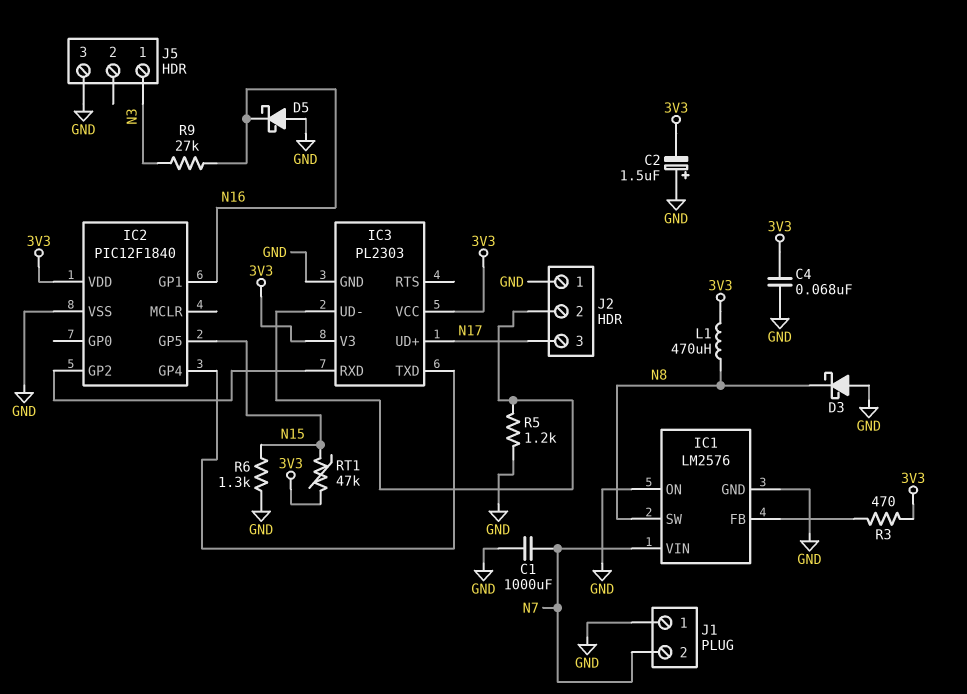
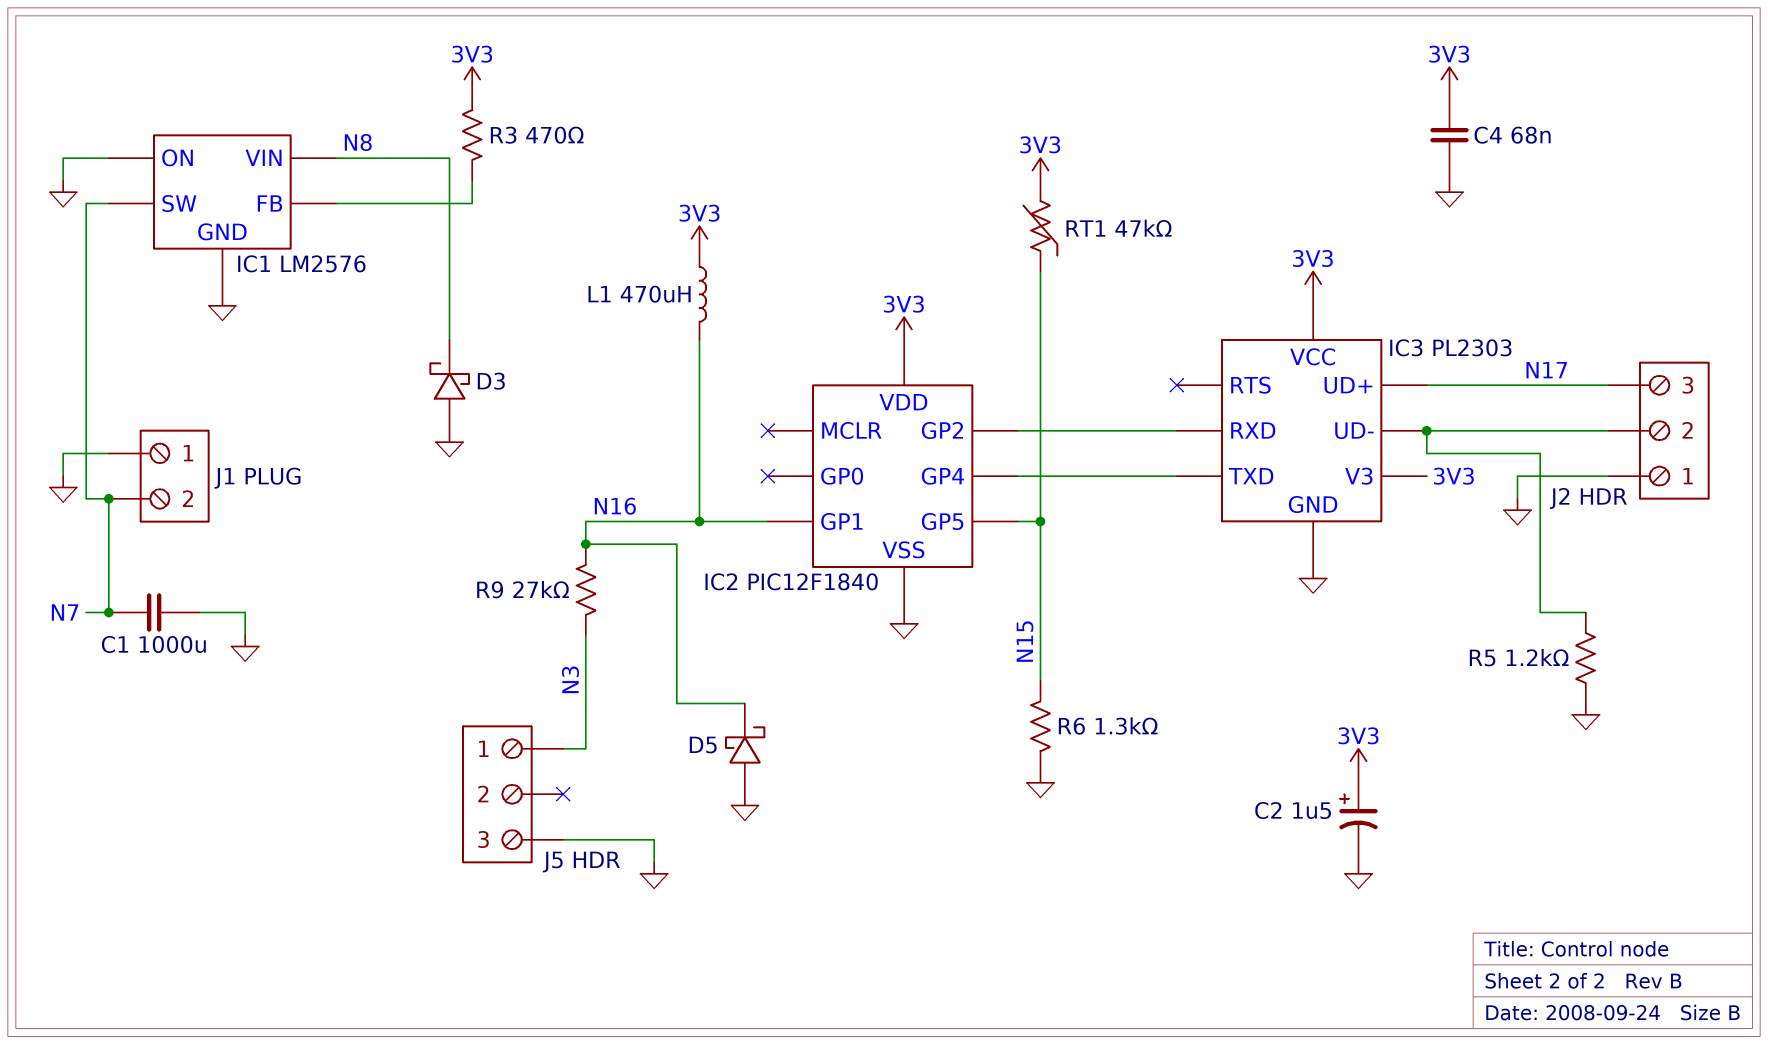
C2: 1.5uF (plus GND, minus 3V3) -> 1.5uF (plus 3V3, minus GND)
IC1 pin SW: N8 -> N7
IC1 pin VIN: N7 -> N8
L1: 470uH (3V3, N8) -> 470uH (3V3, N16)

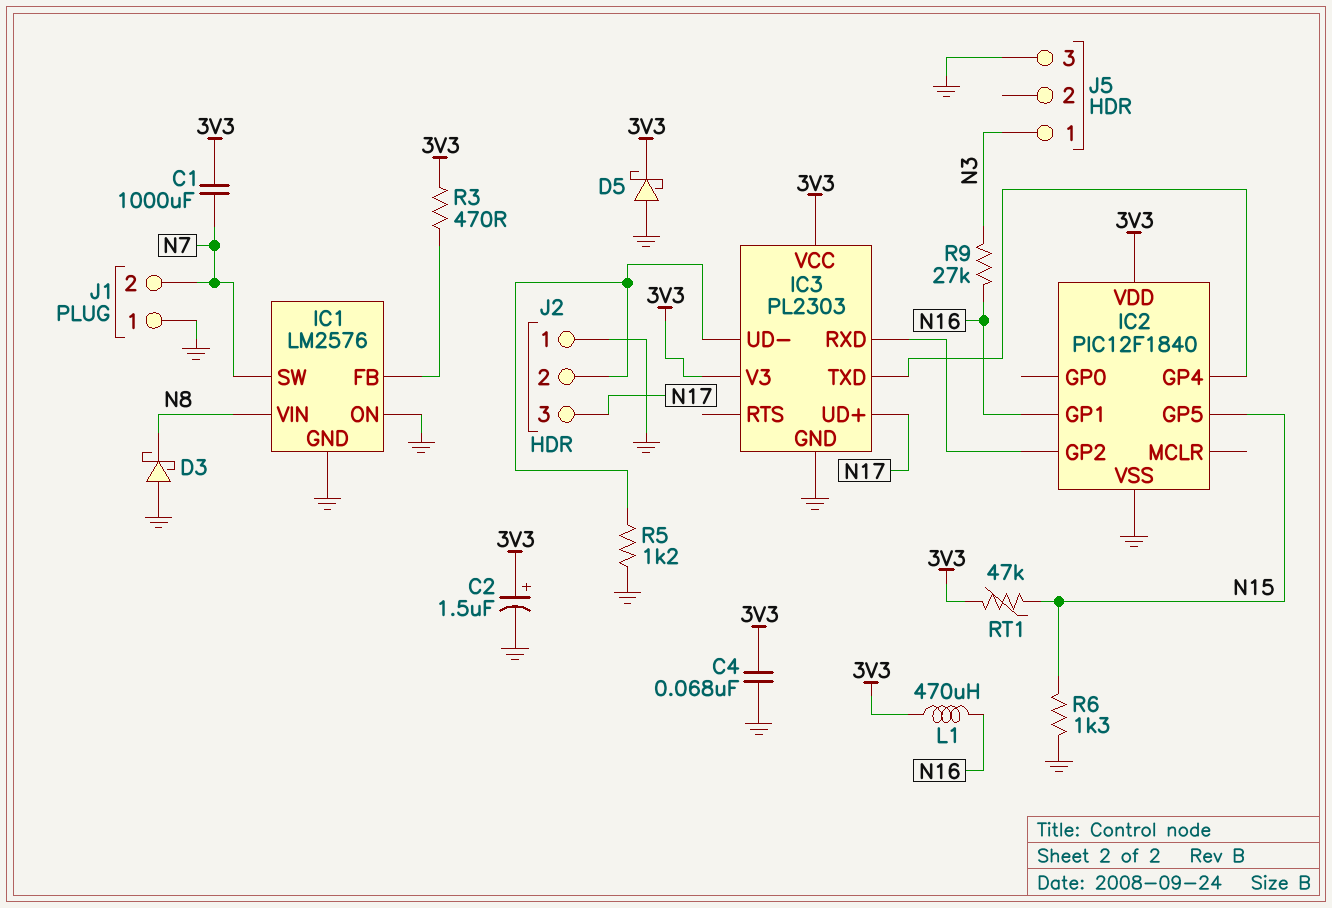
C1: 1000uF (GND, N7) -> 1000uF (3V3, N7)
D5: schottky (A GND, K N16) -> schottky (A GND, K 3V3)

